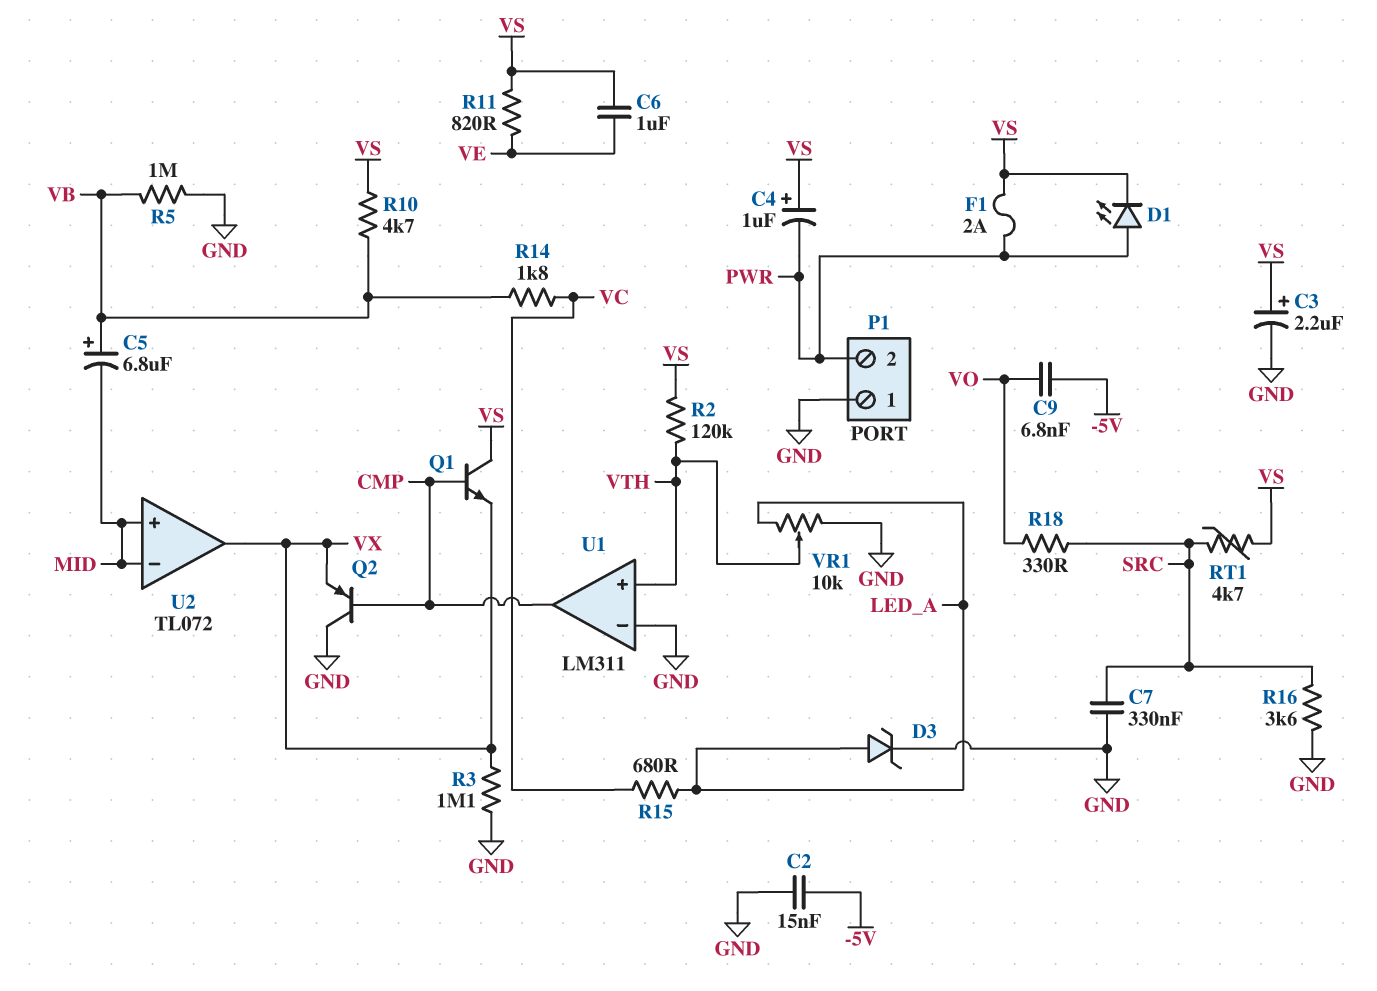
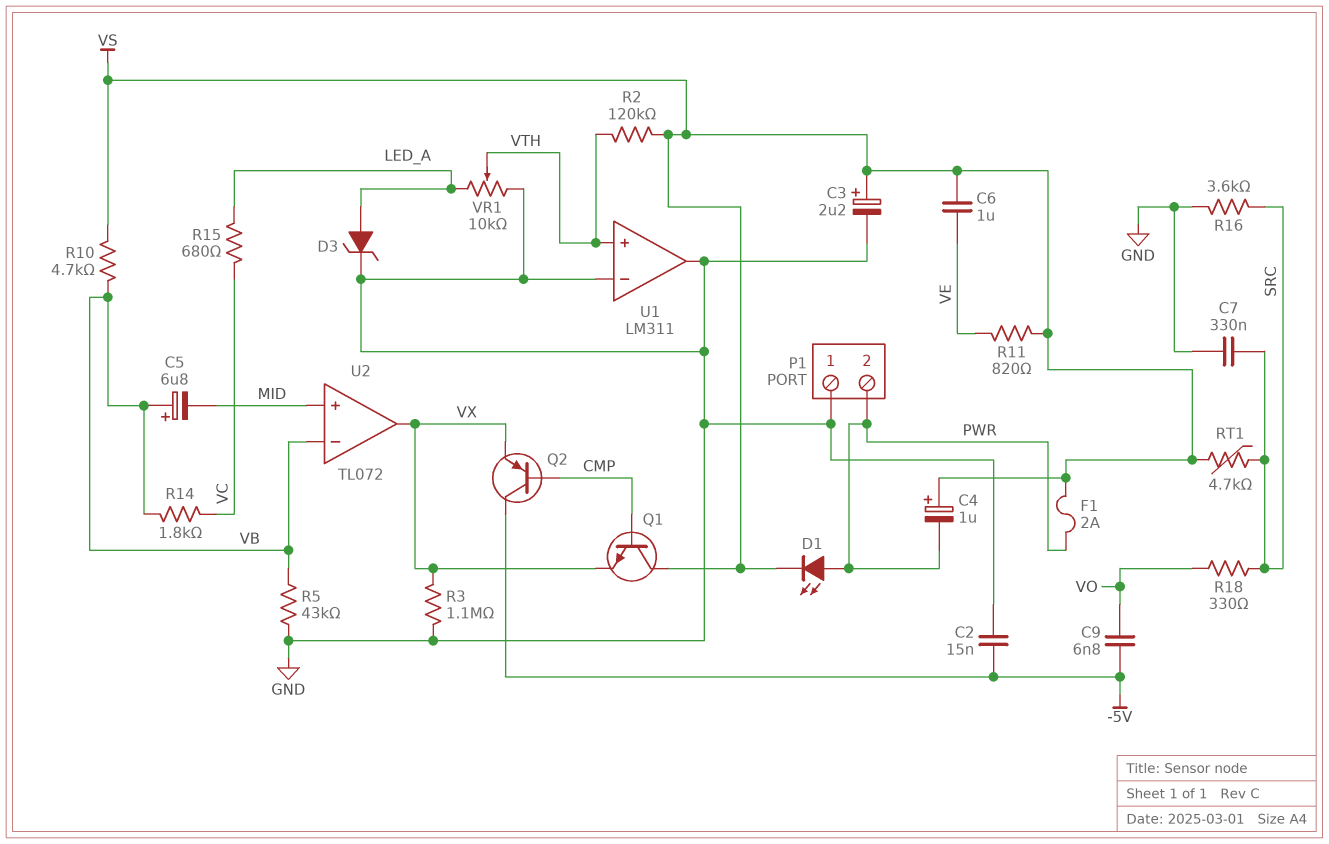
Q2: PNP (B CMP, C GND, E VX) -> PNP (B CMP, C -5V, E VX)
R5: 1M (GND, VB) -> 43k (GND, VB)
U1 pin out: CMP -> GND
U2 pin in-: MID -> VB

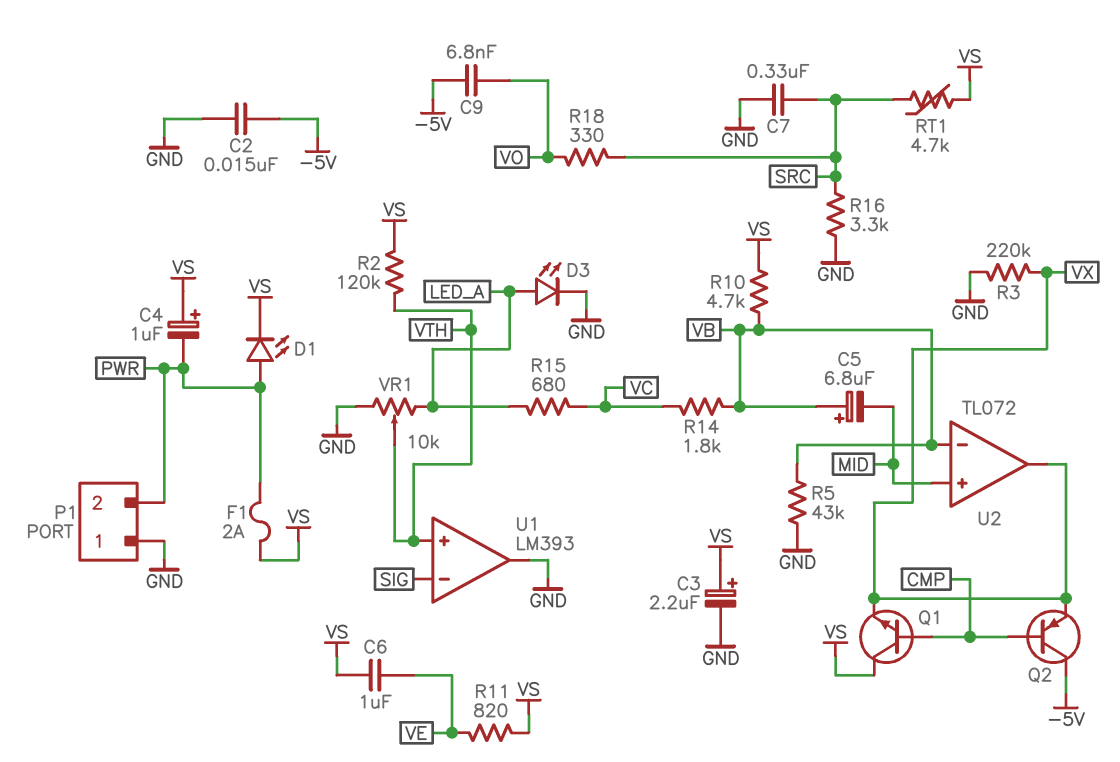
D3: zener (A LED_A, K GND) -> LED (A LED_A, K GND)
R3: 1.1M (GND, VX) -> 220k (GND, VX)
R16: 3.6k (GND, SRC) -> 3.3k (GND, SRC)
U1: LM311 -> LM393
U1 pin in-: GND -> SIG

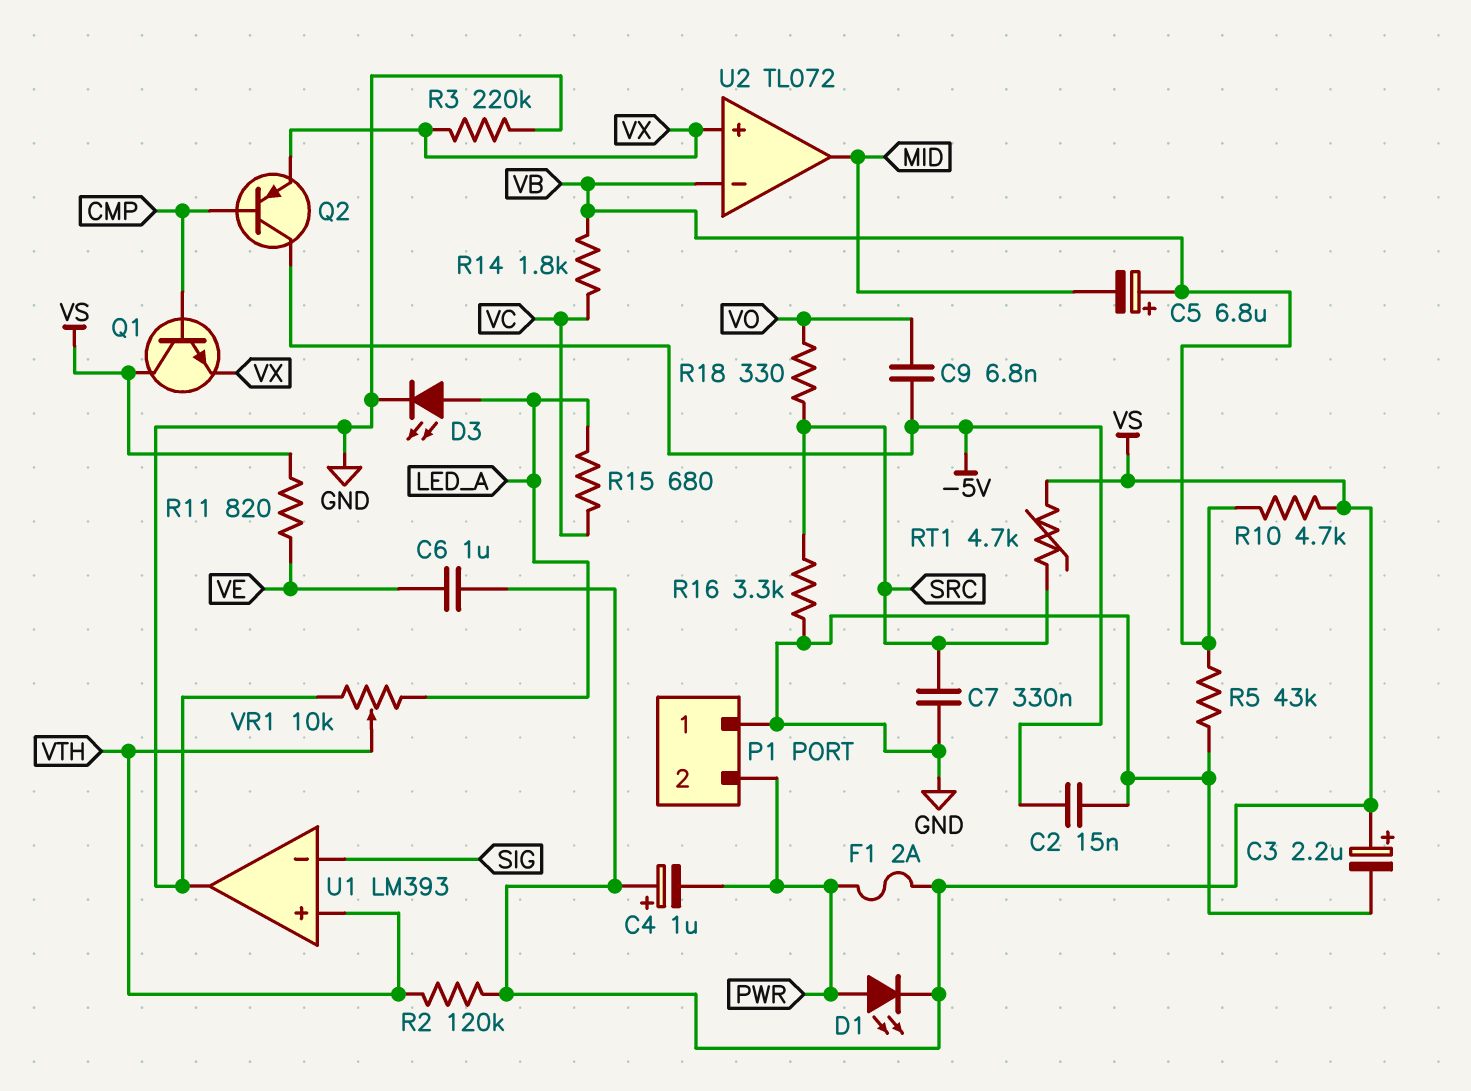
U2 pin in+: MID -> VX
U2 pin out: VX -> MID

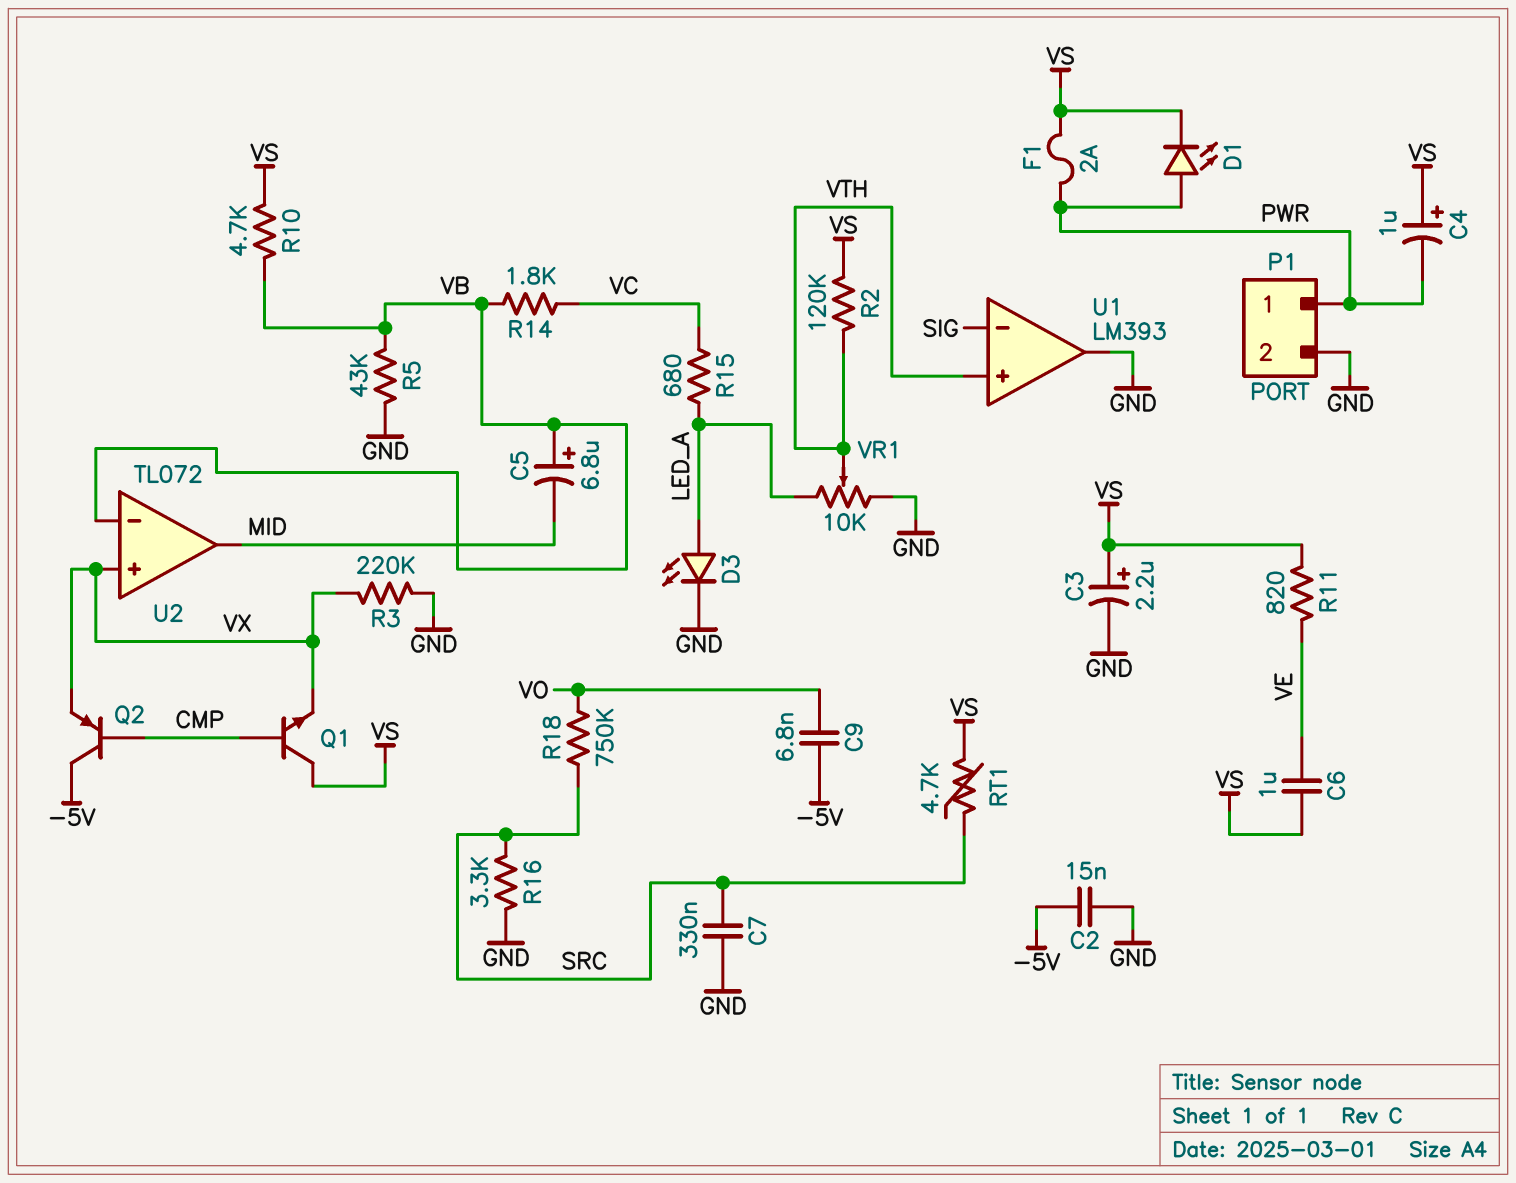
P1 pin 1: GND -> PWR
P1 pin 2: PWR -> GND
R18: 330 (SRC, VO) -> 750k (SRC, VO)

